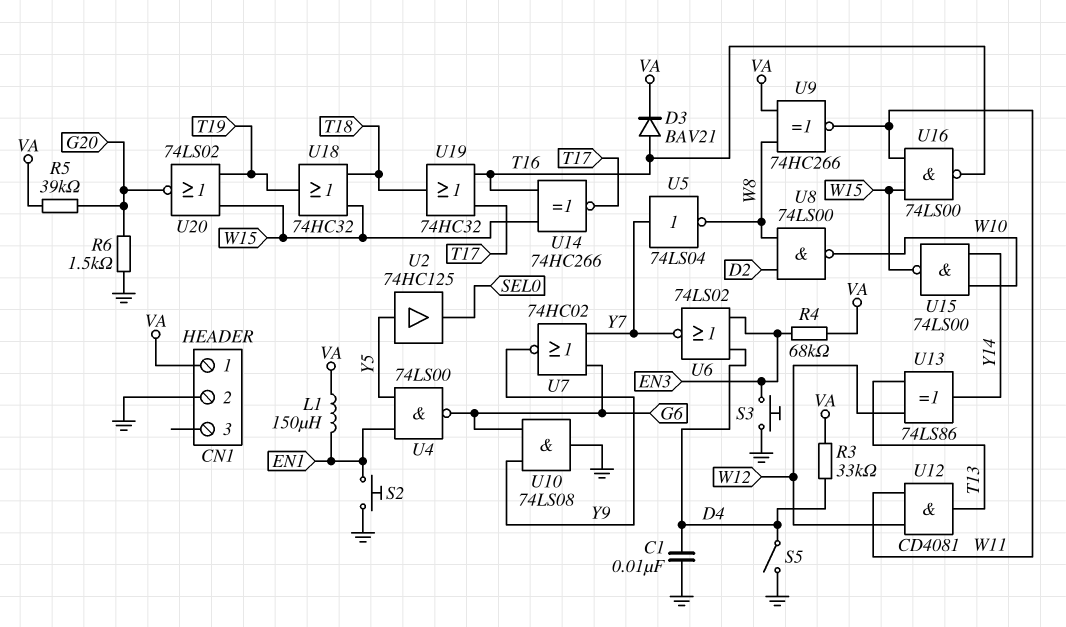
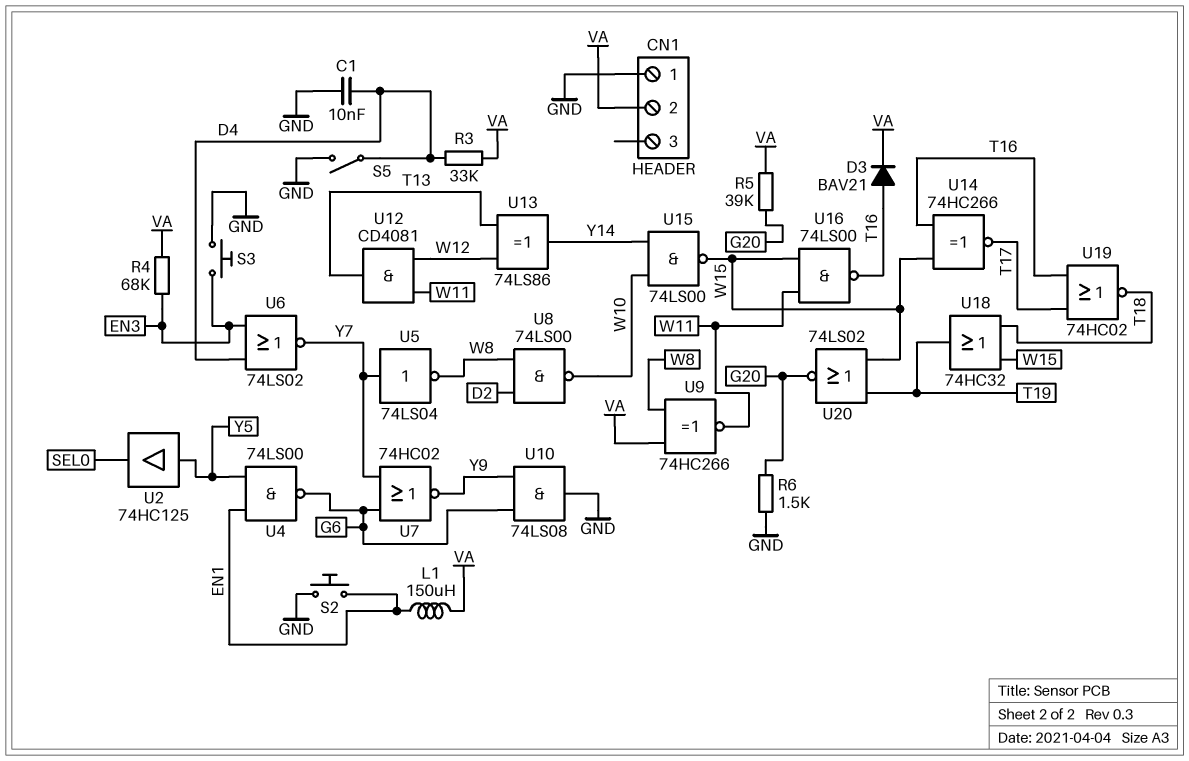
CN1 pin 1: VA -> GND
CN1 pin 2: GND -> VA
U19: OR 74HC32 (in T16, in T17, out T18) -> NOR 74HC02 (in T16, in T17, out T18)

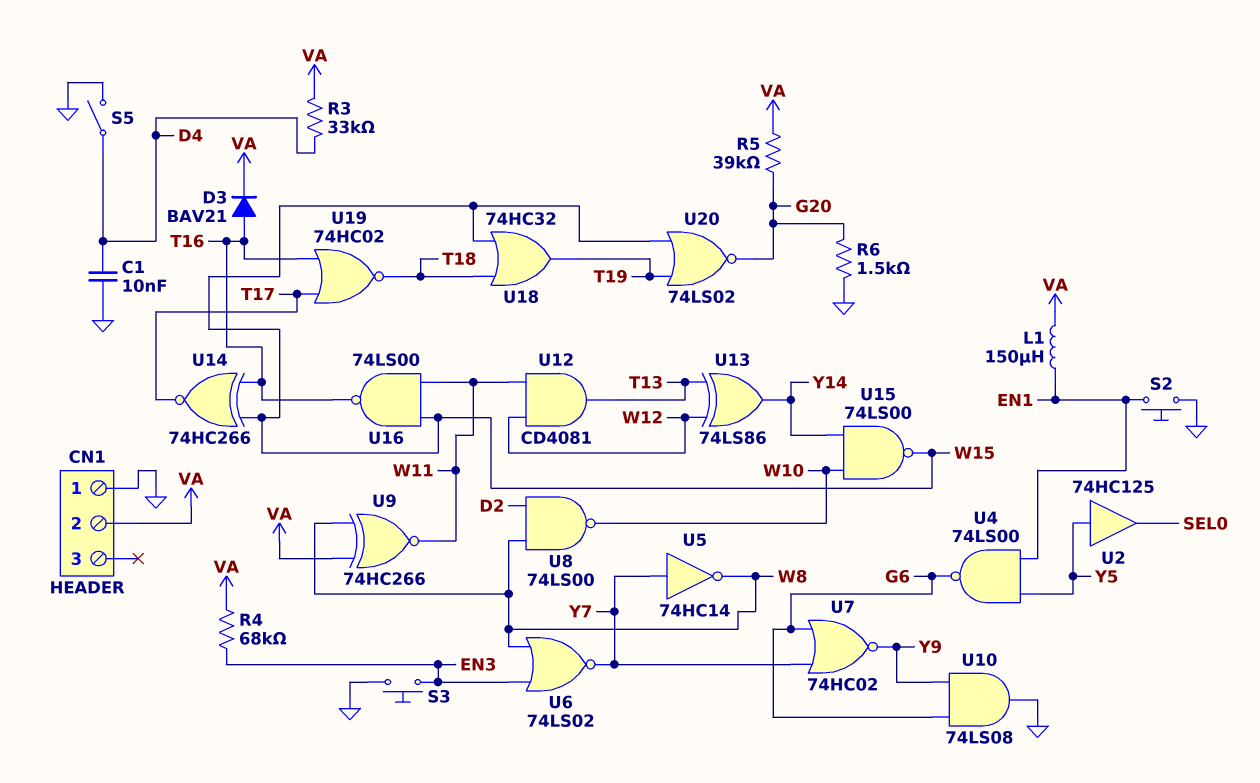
U5: NOT 74LS04 (in Y7, out W8) -> NOT 74HC14 (in Y7, out W8)
U6: NOR 74LS02 (in D4, in EN3, out Y7) -> NOR 74LS02 (in EN3, in W8, out Y7)

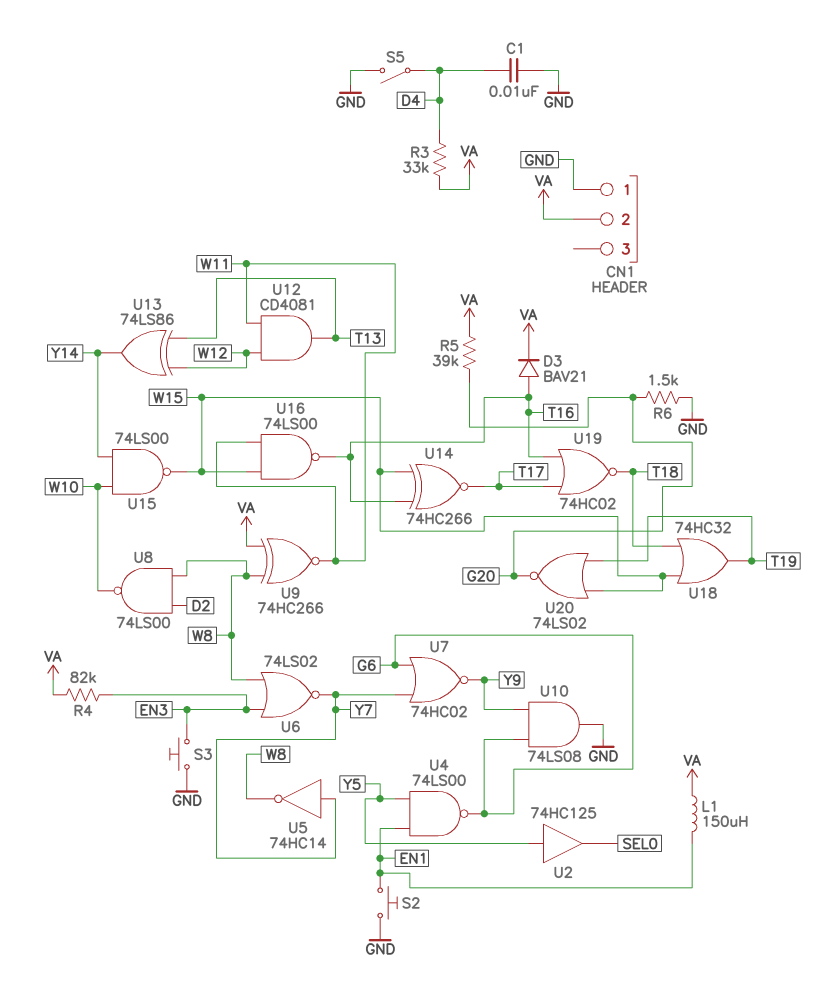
R4: 68k (EN3, VA) -> 82k (EN3, VA)

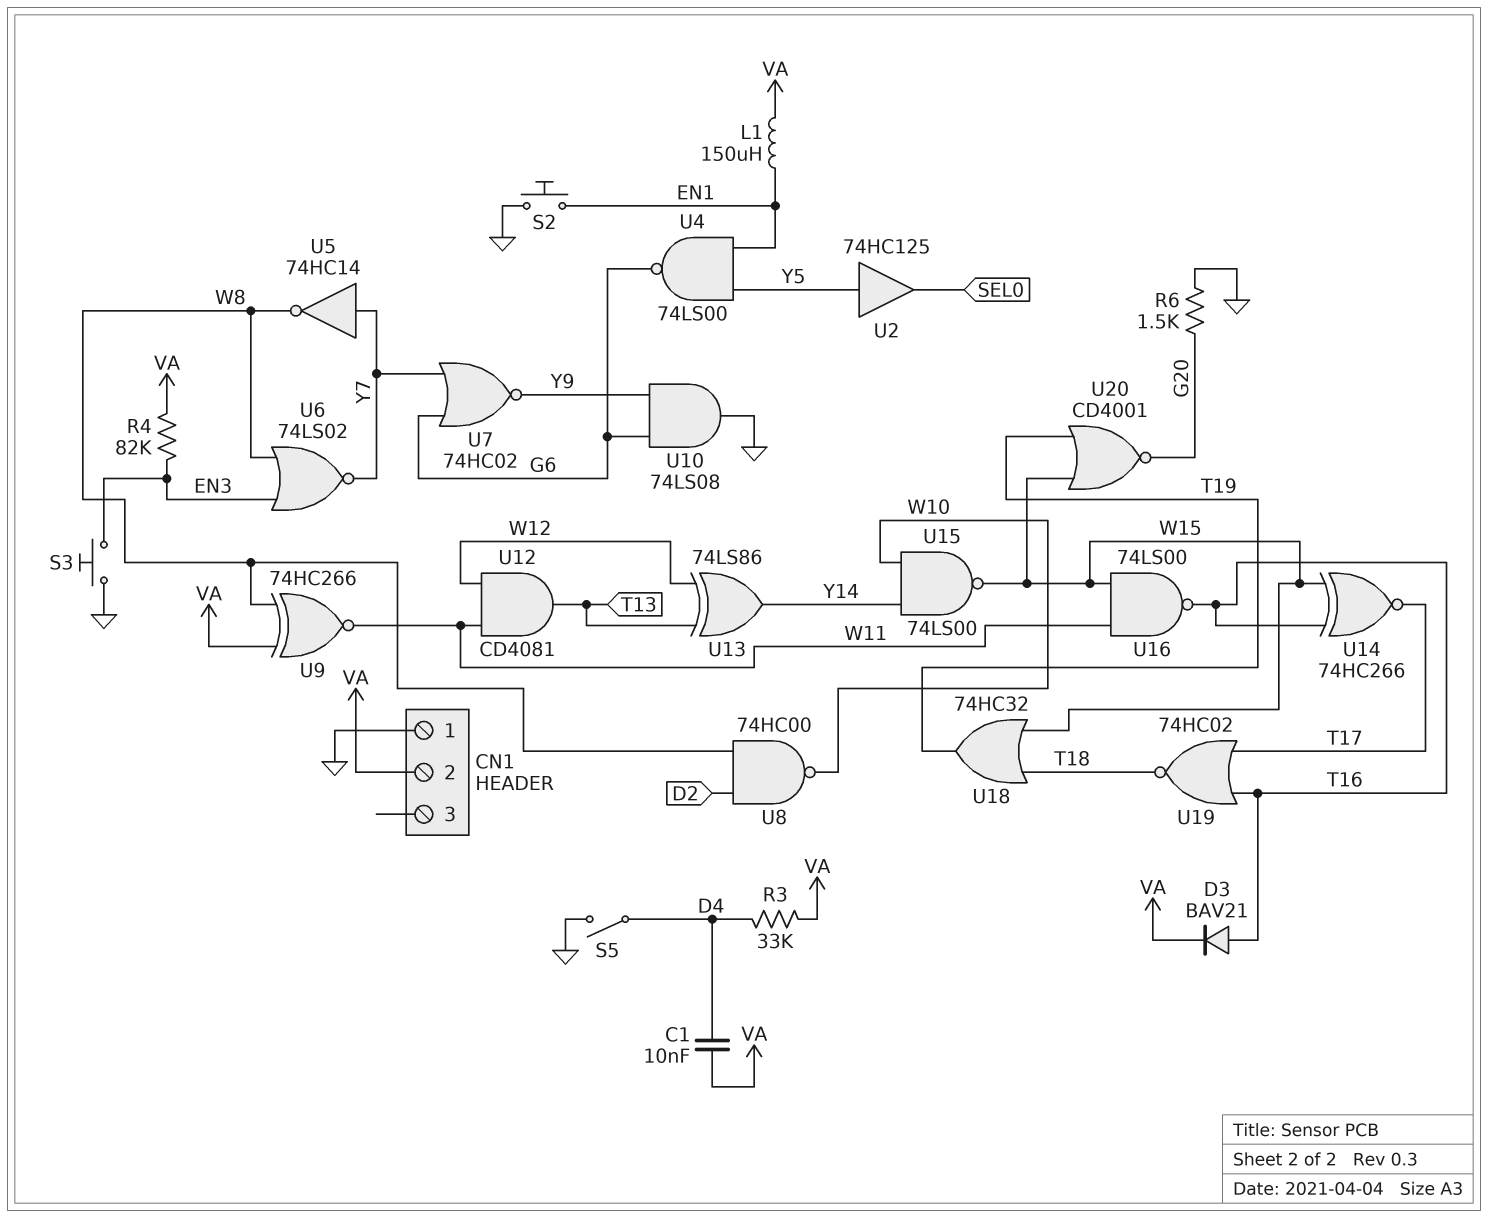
C1: 10nF (D4, GND) -> 10nF (D4, VA)
R5: 39k (G20, VA) -> none
U8: NAND 74LS00 (in D2, in W8, out W10) -> NAND 74HC00 (in D2, in W8, out W10)
U20: NOR 74LS02 (in T19, in W15, out G20) -> NOR CD4001 (in T19, in W15, out G20)

